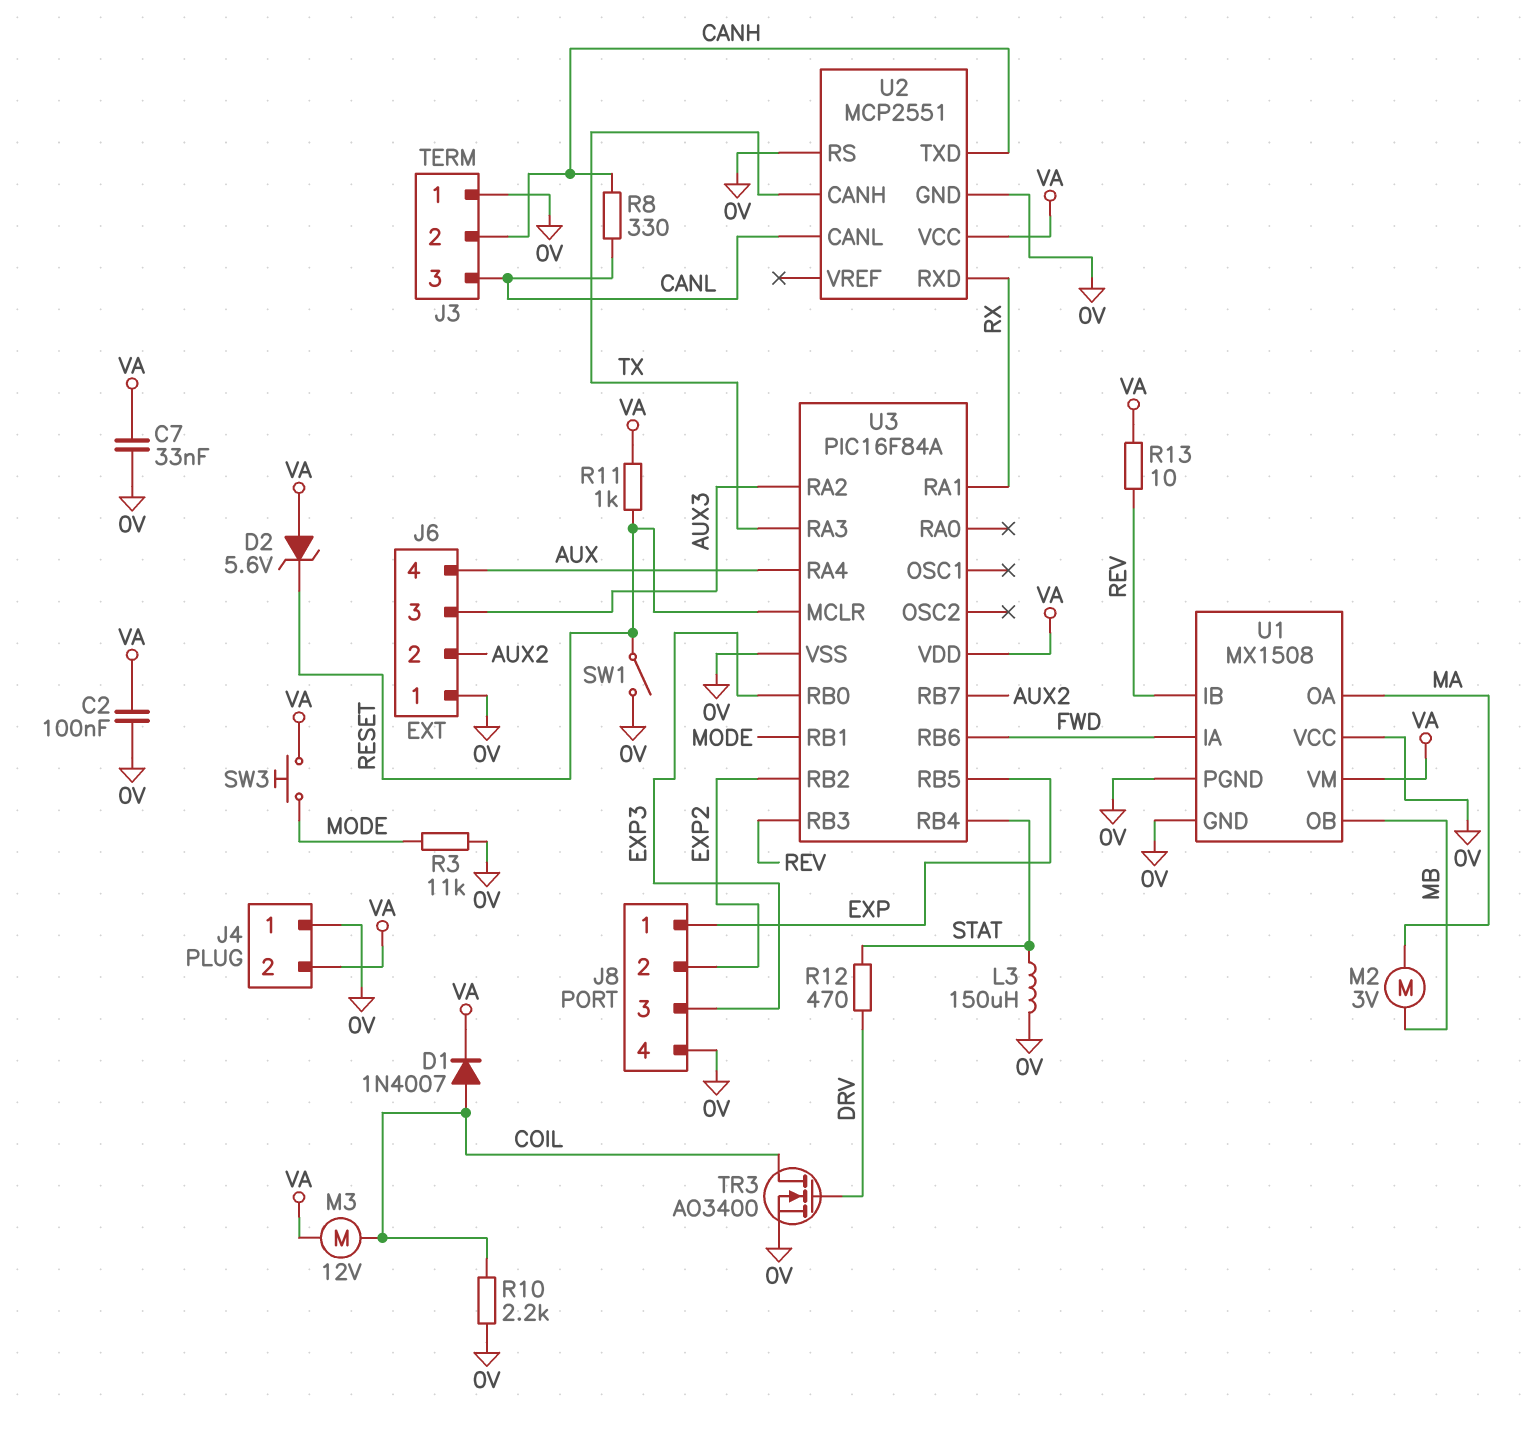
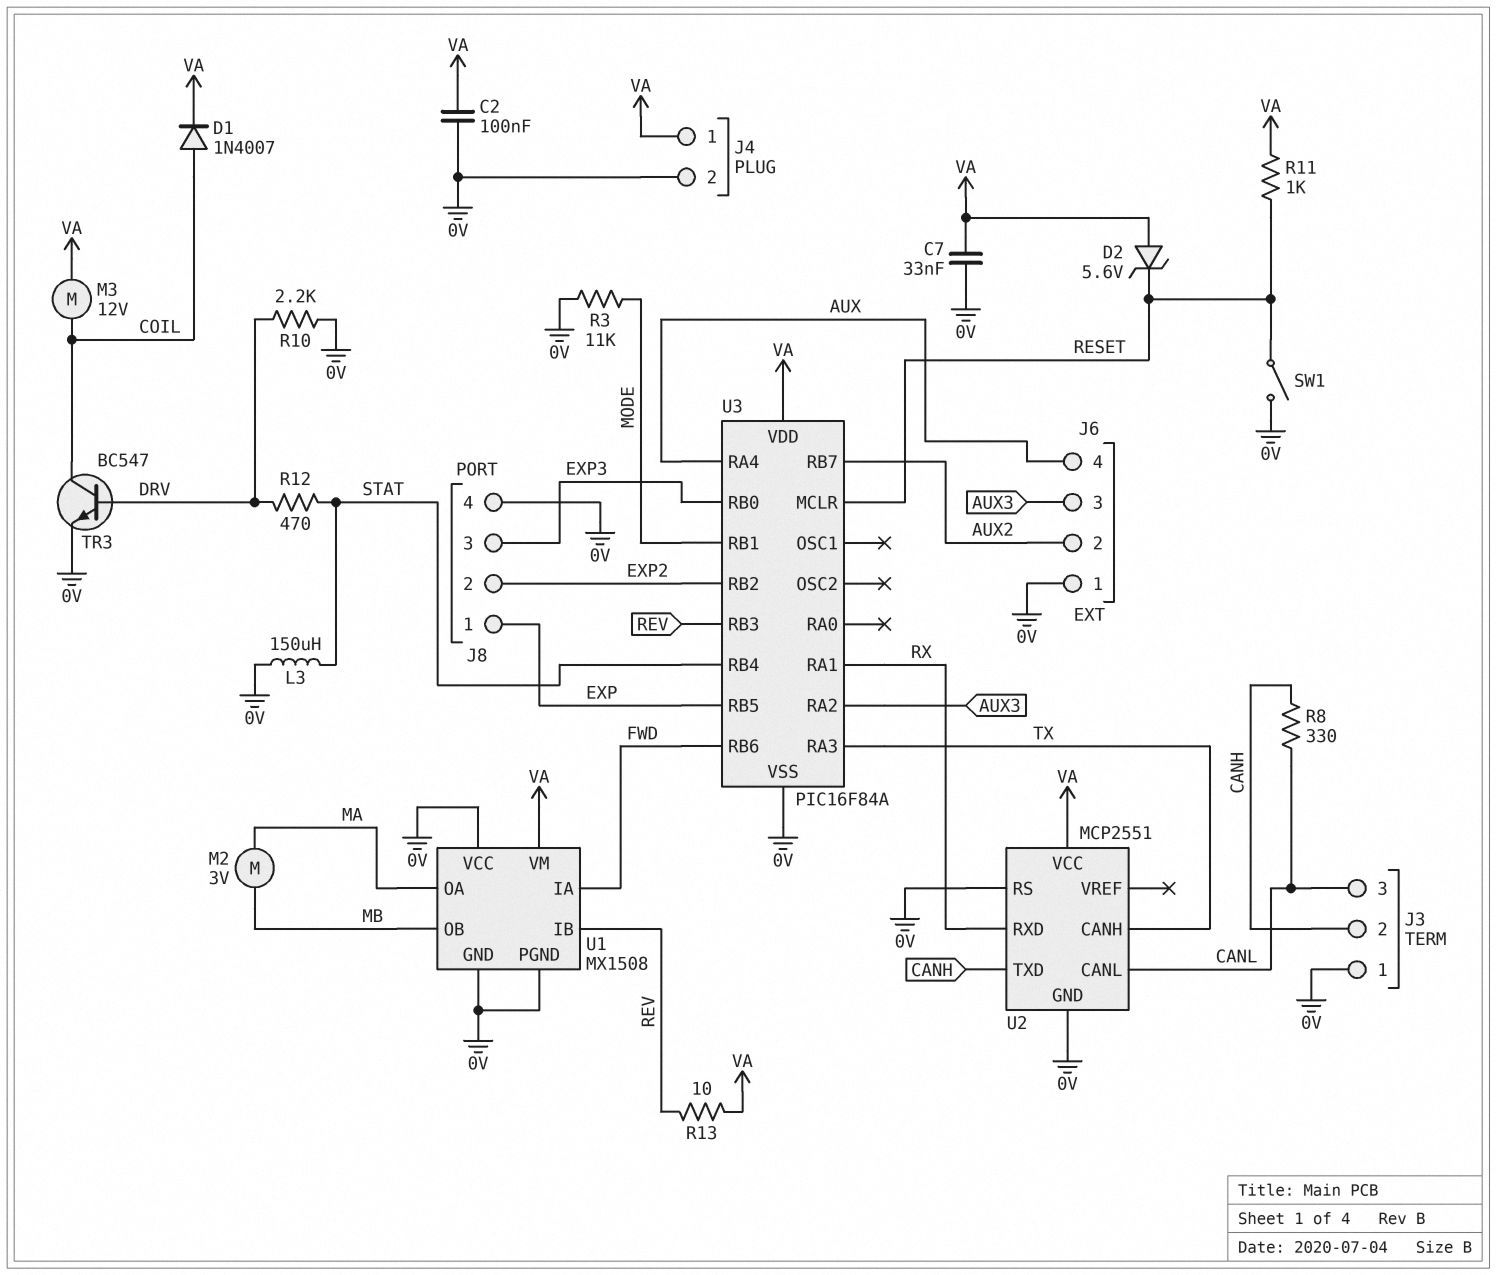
J4 pin 1: 0V -> VA
J4 pin 2: VA -> 0V
R10: 2.2k (0V, COIL) -> 2.2k (0V, DRV)
SW3: button (MODE, VA) -> none
TR3: NMOS AO3400 (G DRV, D COIL, S 0V) -> NPN BC547 (B DRV, C COIL, E 0V)

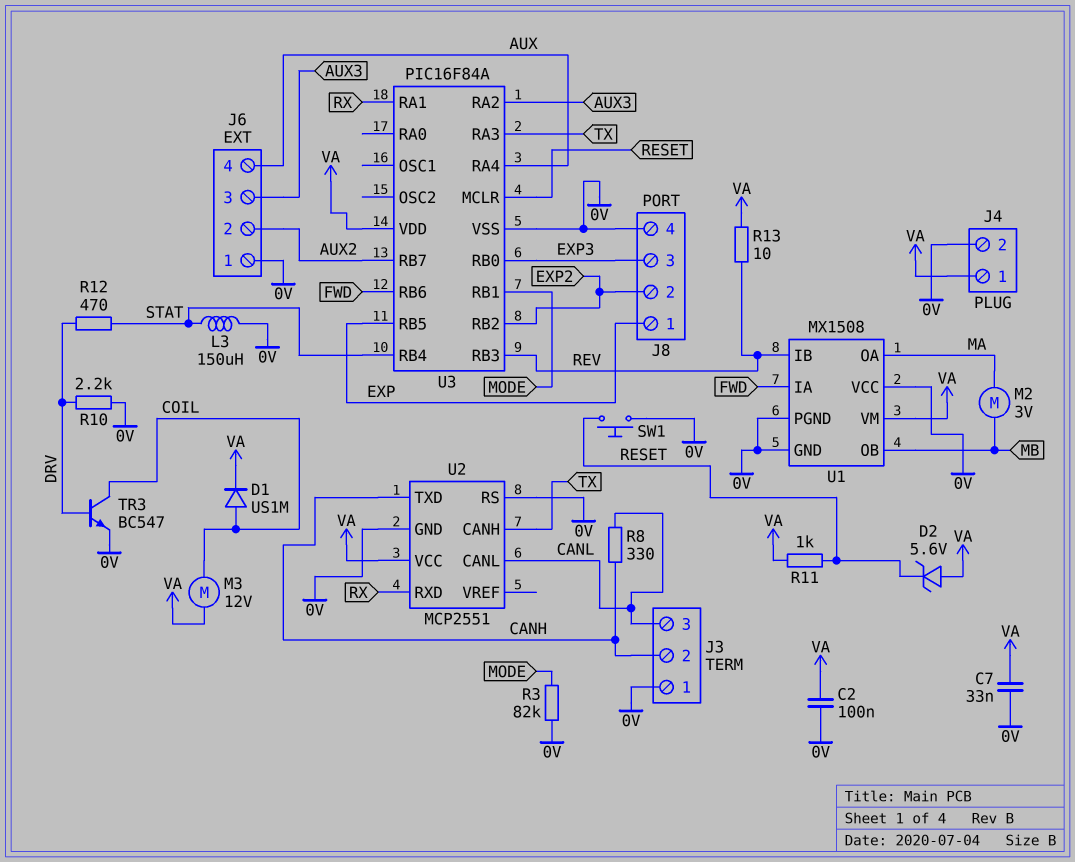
D1: diode 1N4007 (A COIL, K VA) -> diode US1M (A COIL, K VA)
R3: 11k (0V, MODE) -> 82k (0V, MODE)
SW1: switch (0V, RESET) -> button (0V, RESET)

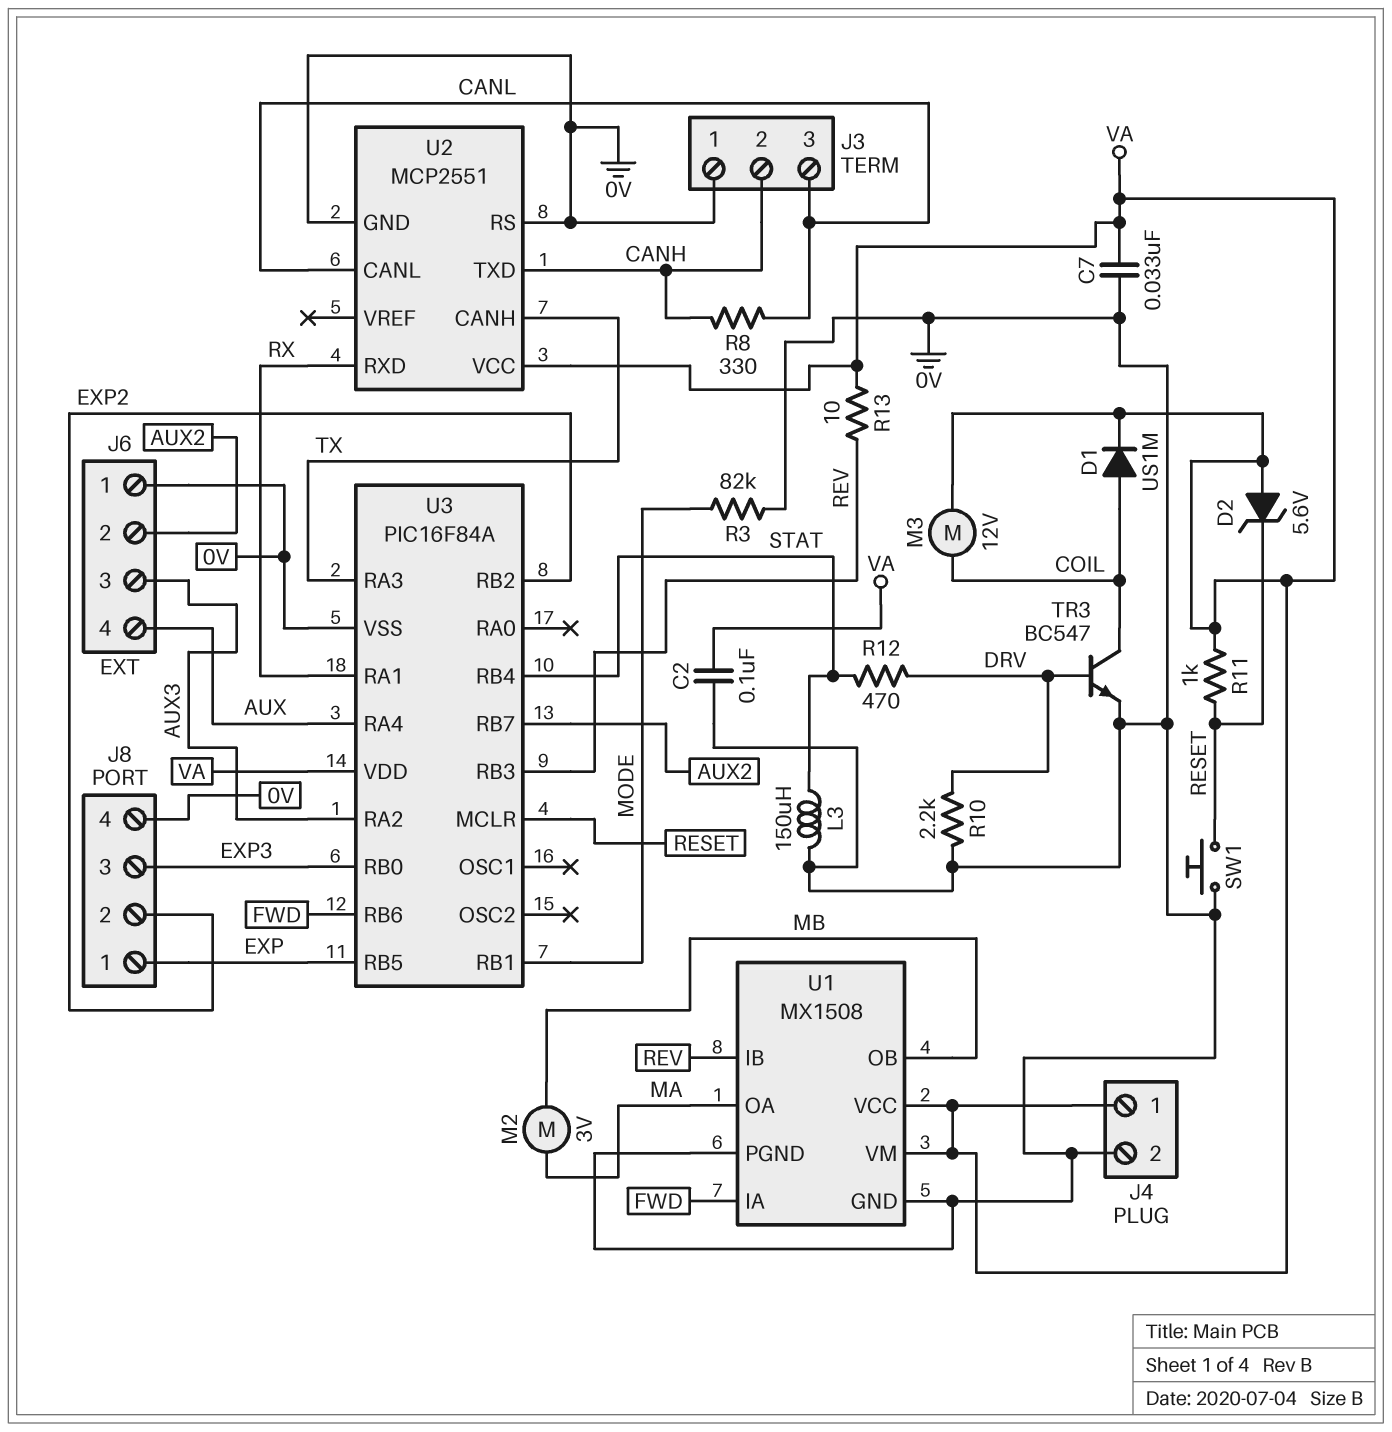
U1 pin VCC: 0V -> VA

